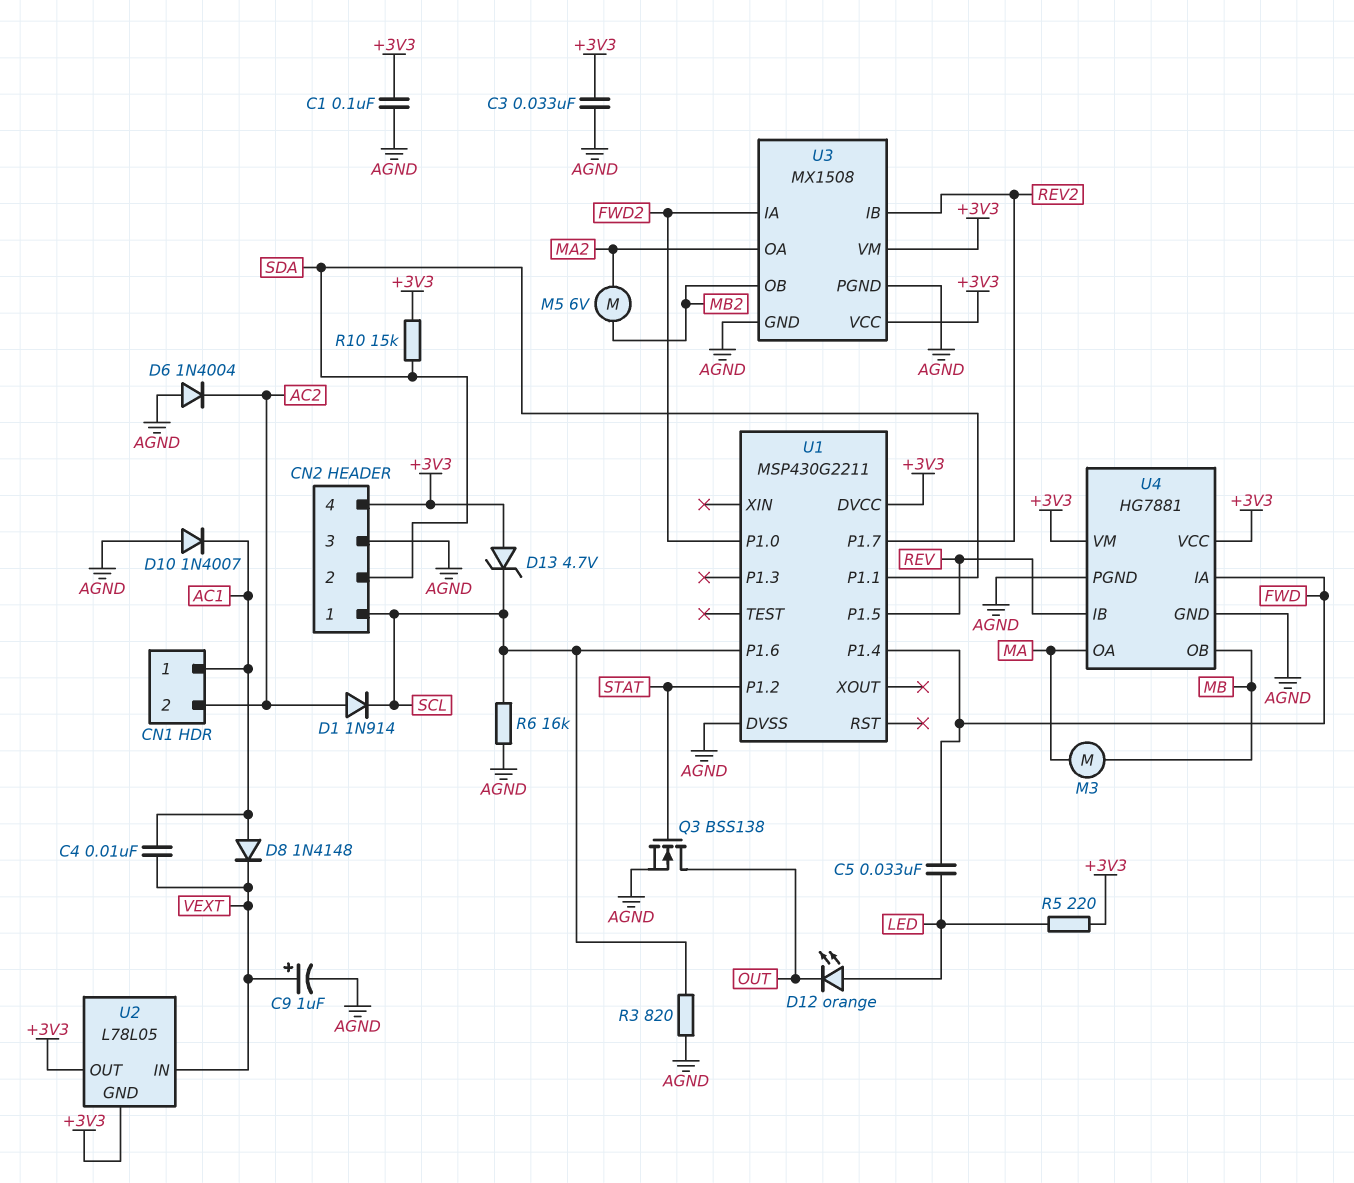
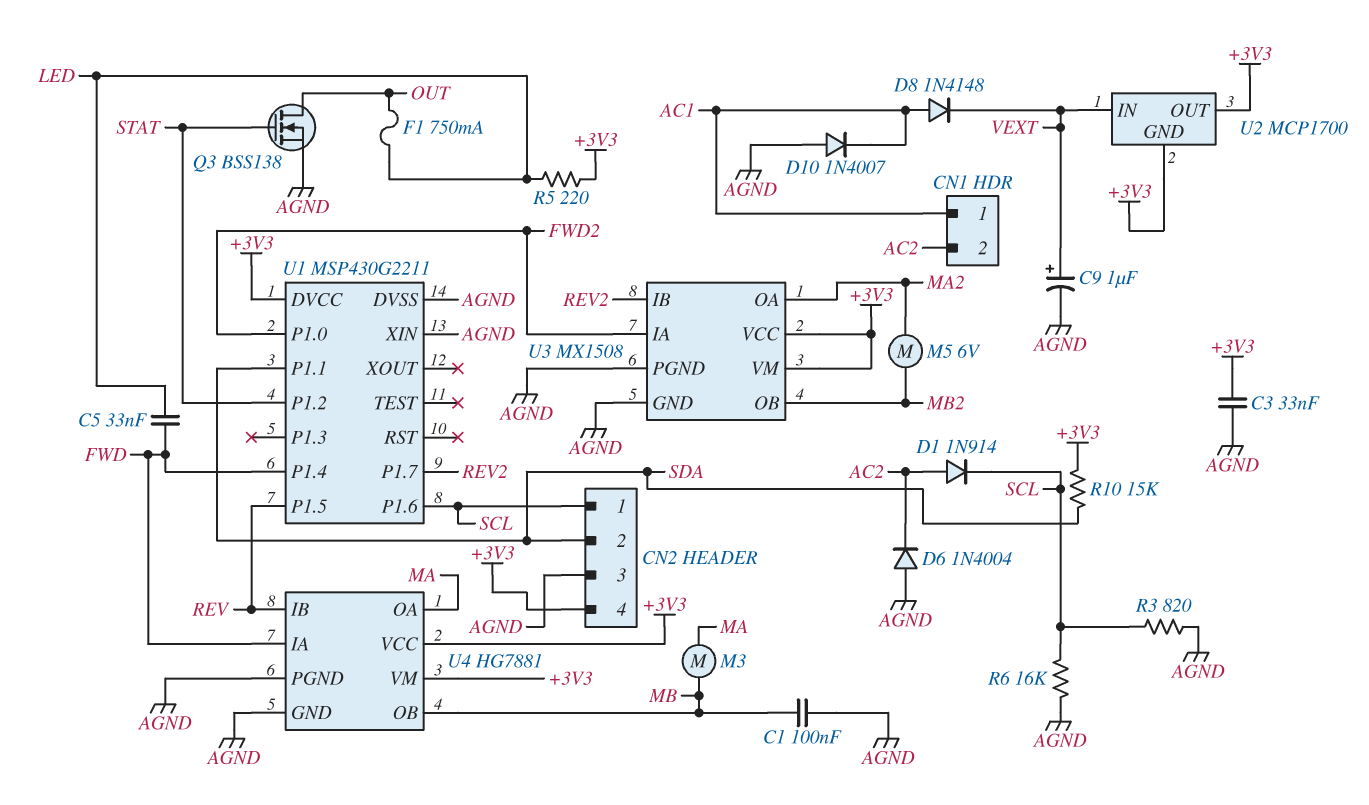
C1: 100nF (+3V3, AGND) -> 100nF (AGND, MB)
C4: 10nF (AC1, VEXT) -> none
D12: LED orange (A LED, K OUT) -> none
D13: zener 4.7V (A +3V3, K SCL) -> none
F1: none -> 750mA (LED, OUT)
U1 pin XIN: none -> AGND
U2: L78L05 -> MCP1700

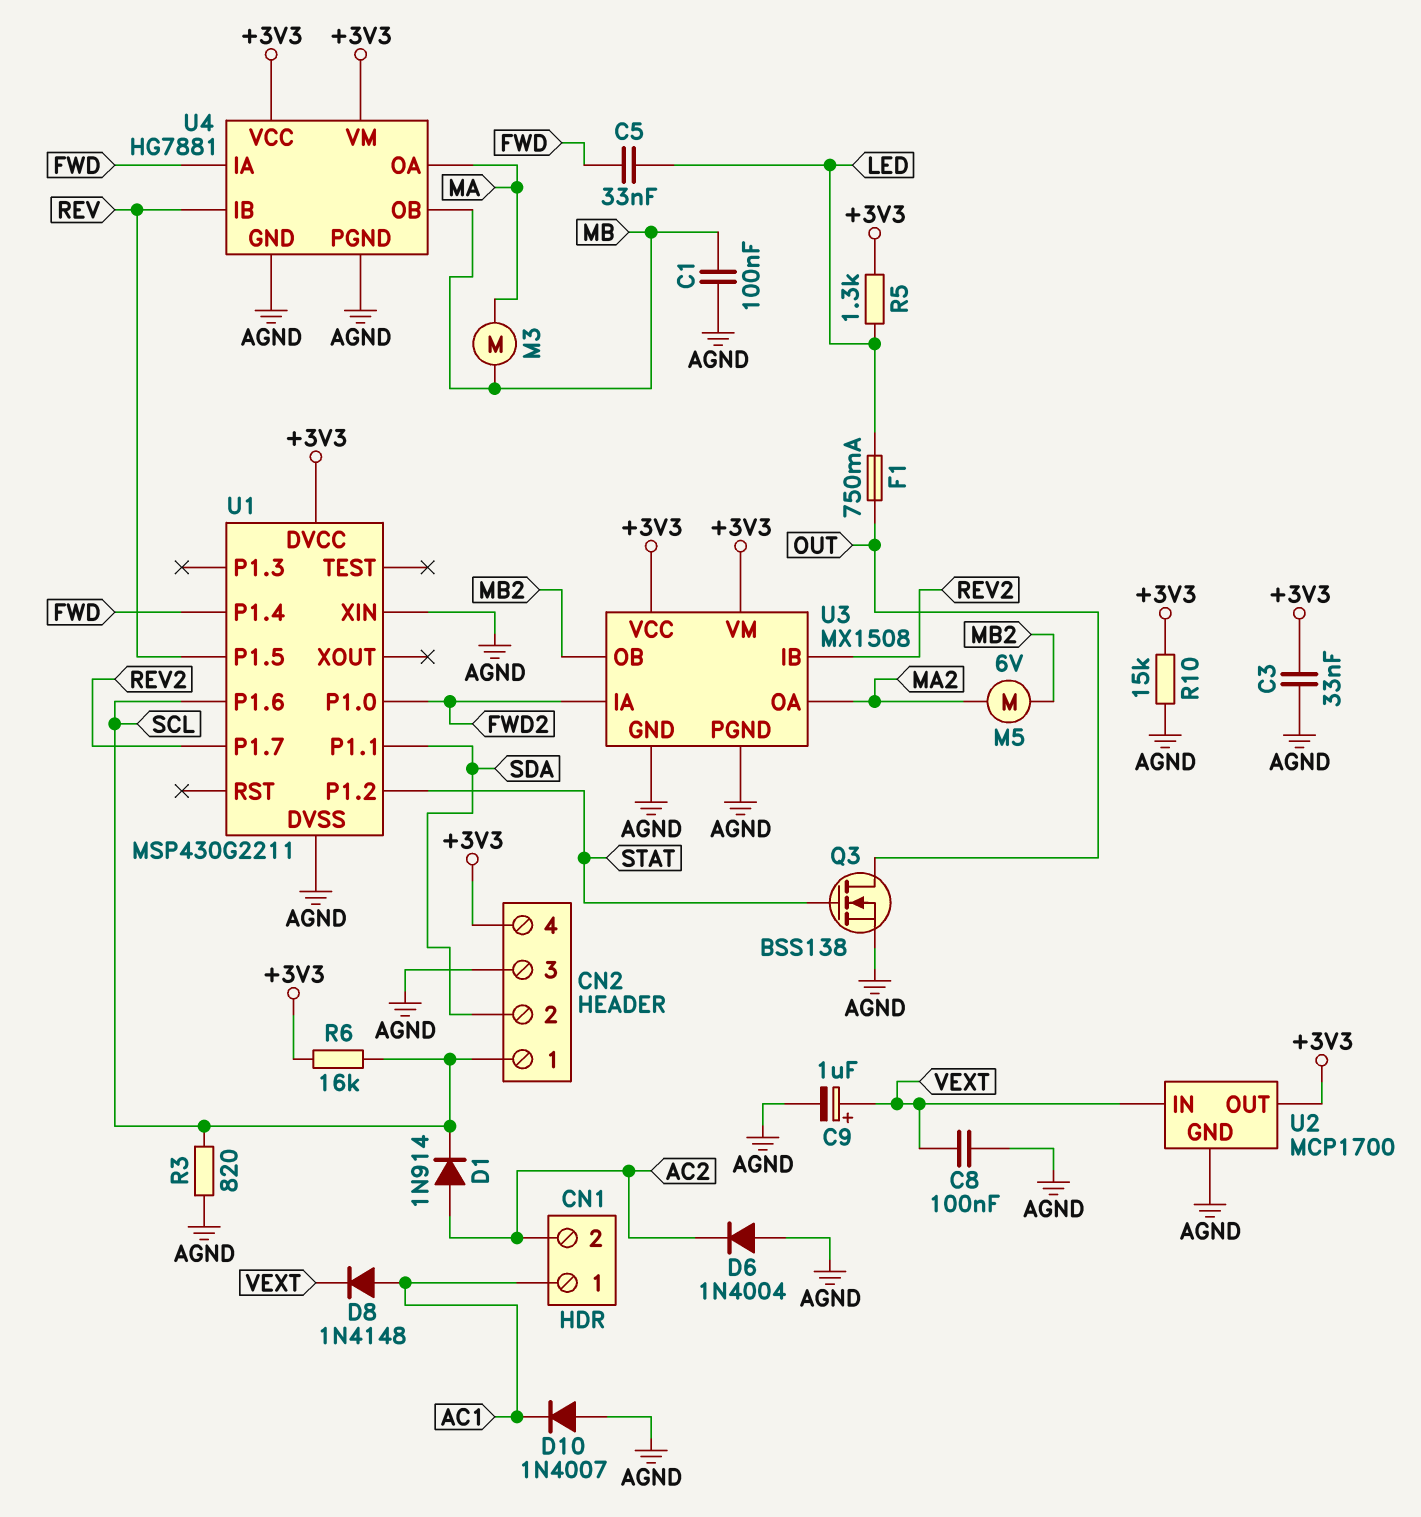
C8: none -> 100nF (AGND, VEXT)
R5: 220 (+3V3, LED) -> 1.3k (+3V3, LED)
R6: 16k (AGND, SCL) -> 16k (+3V3, SCL)
R10: 15k (+3V3, SDA) -> 15k (+3V3, AGND)
U2 pin GND: +3V3 -> AGND

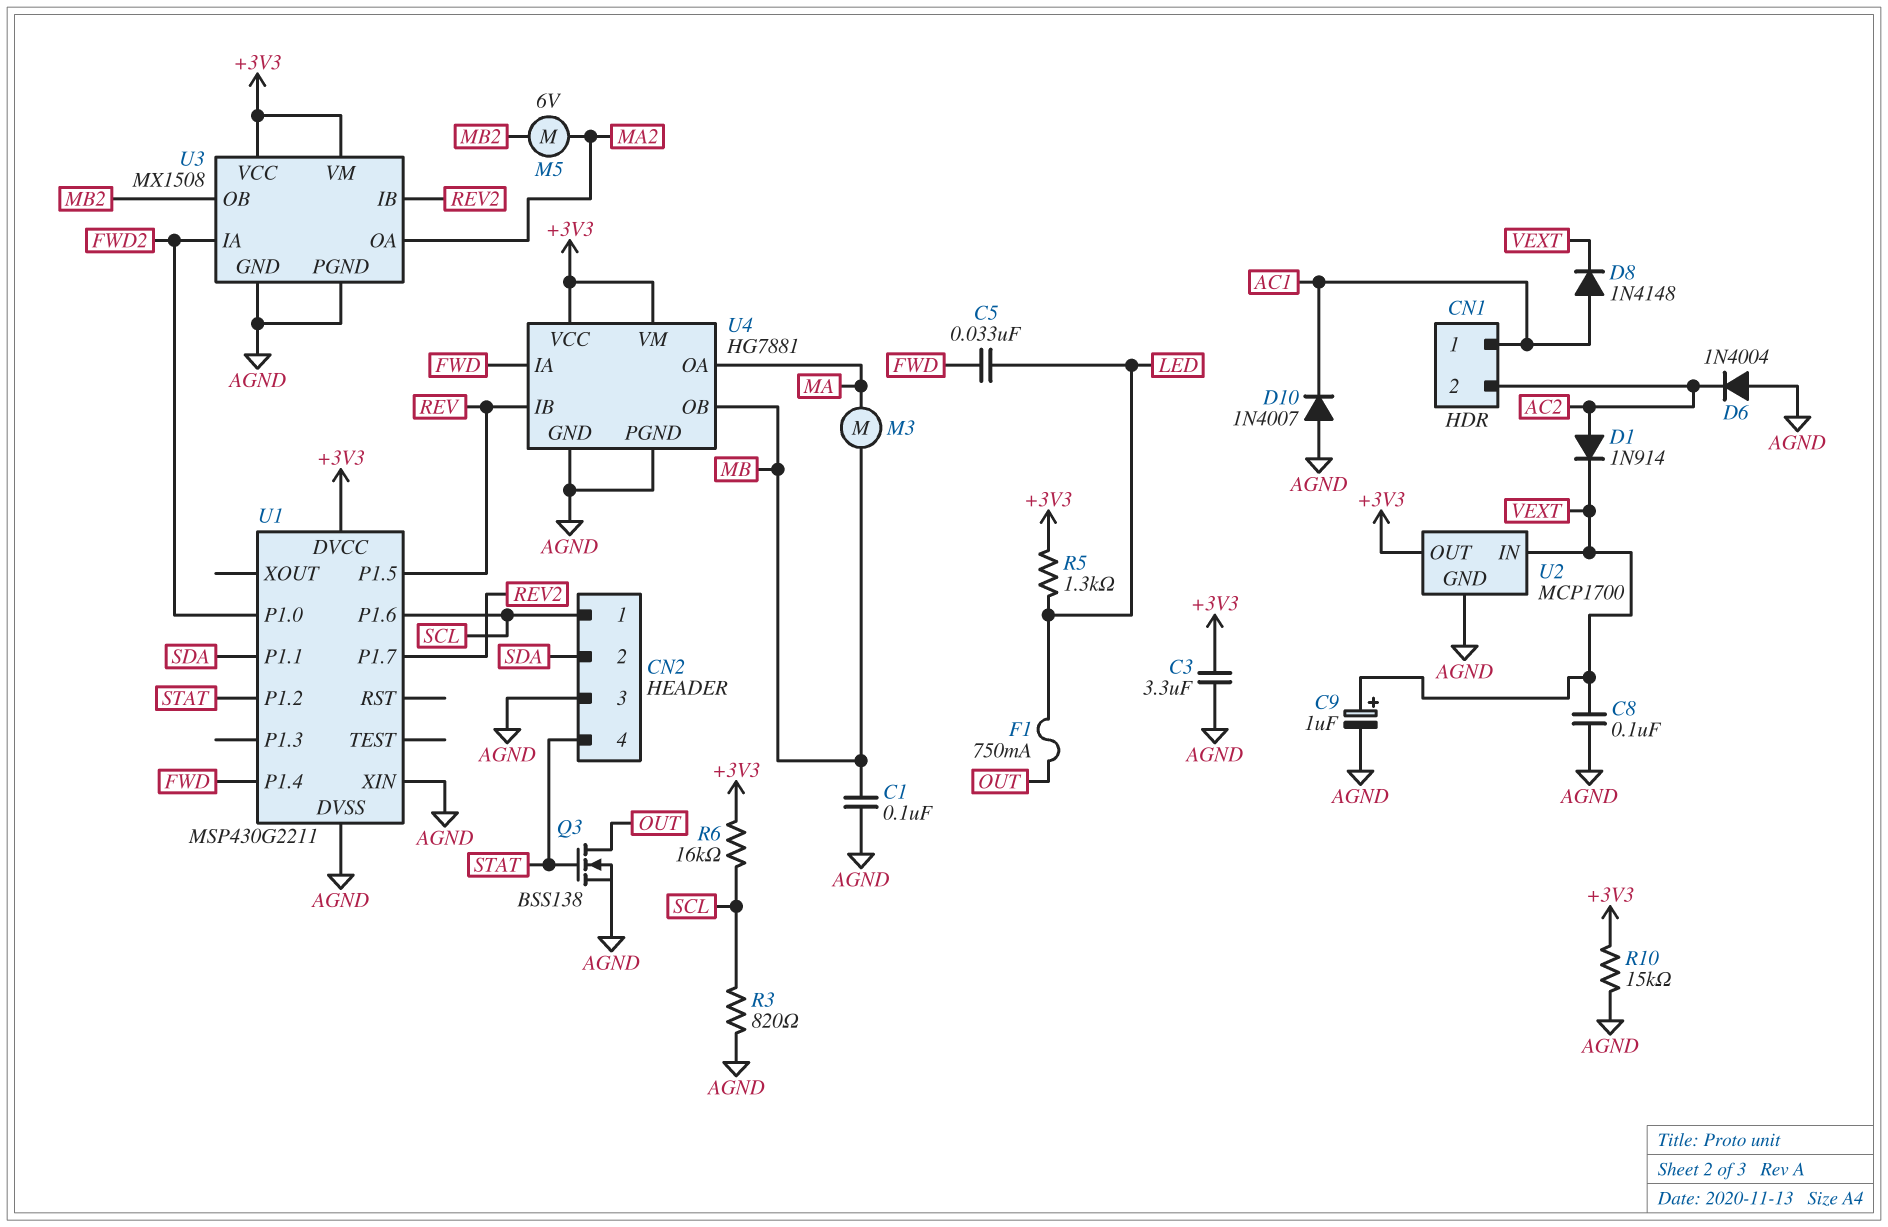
C3: 33nF (+3V3, AGND) -> 3.3uF (+3V3, AGND)
CN2 pin 4: +3V3 -> STAT
D1: diode 1N914 (A AC2, K SCL) -> diode 1N914 (A AC2, K VEXT)

